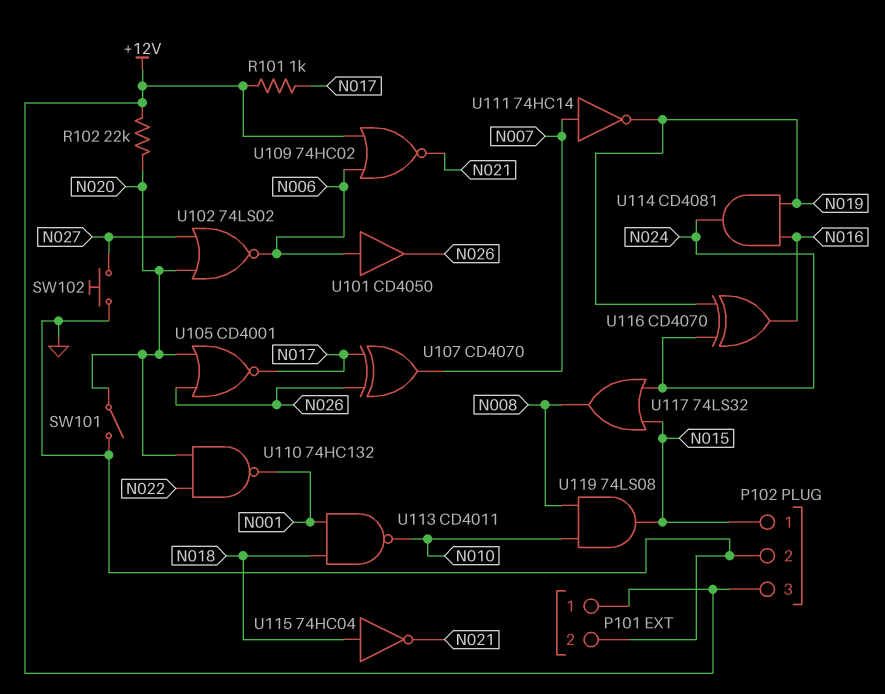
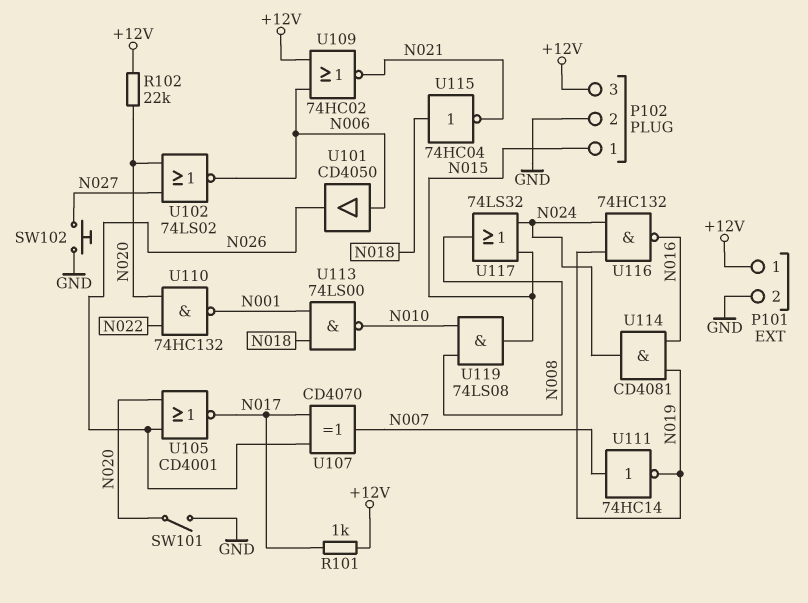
U113: NAND CD4011 (in N001, in N018, out N010) -> NAND 74LS00 (in N001, in N018, out N010)
U116: XOR CD4070 (in N019, in N024, out N016) -> NAND 74HC132 (in N019, in N024, out N016)

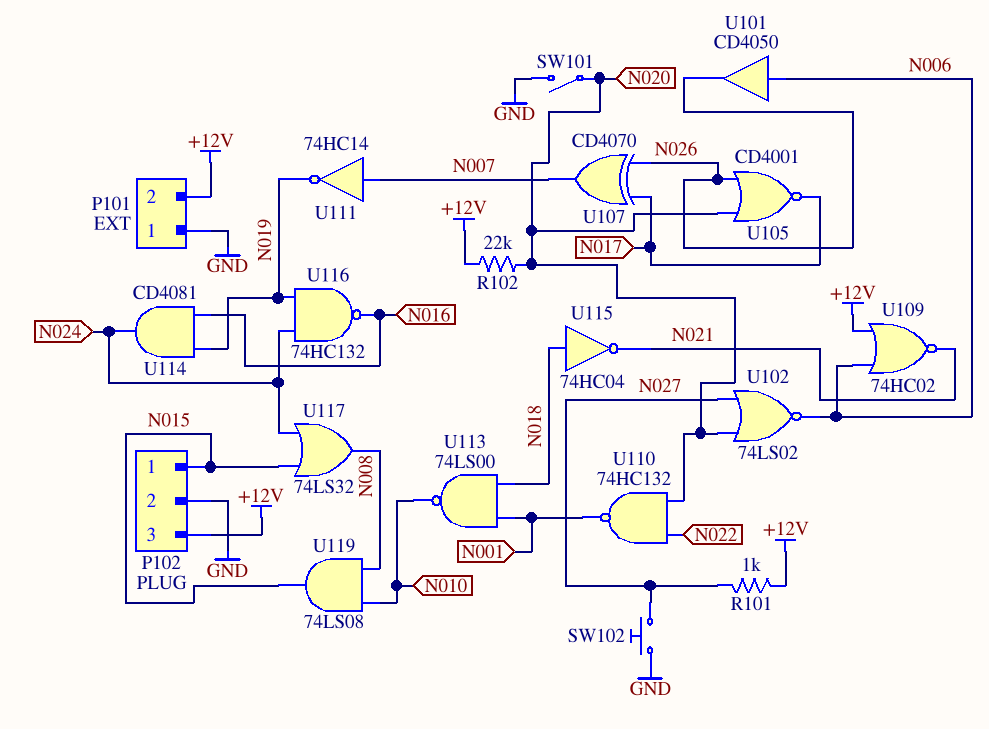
P101 pin 1: +12V -> GND
P101 pin 2: GND -> +12V
R101: 1k (+12V, N017) -> 1k (+12V, N027)

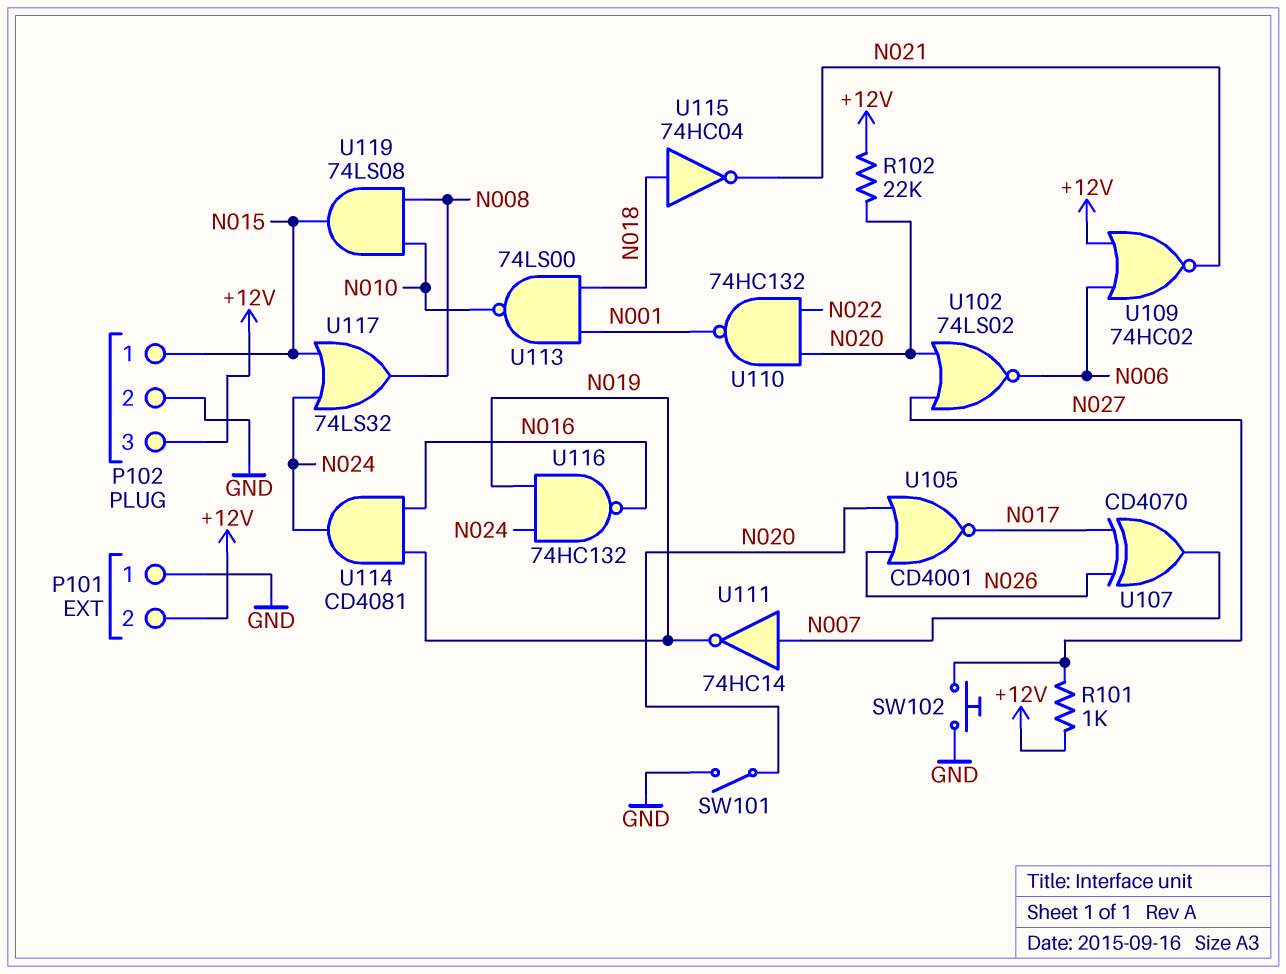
U101: buffer CD4050 (in N006, out N026) -> none

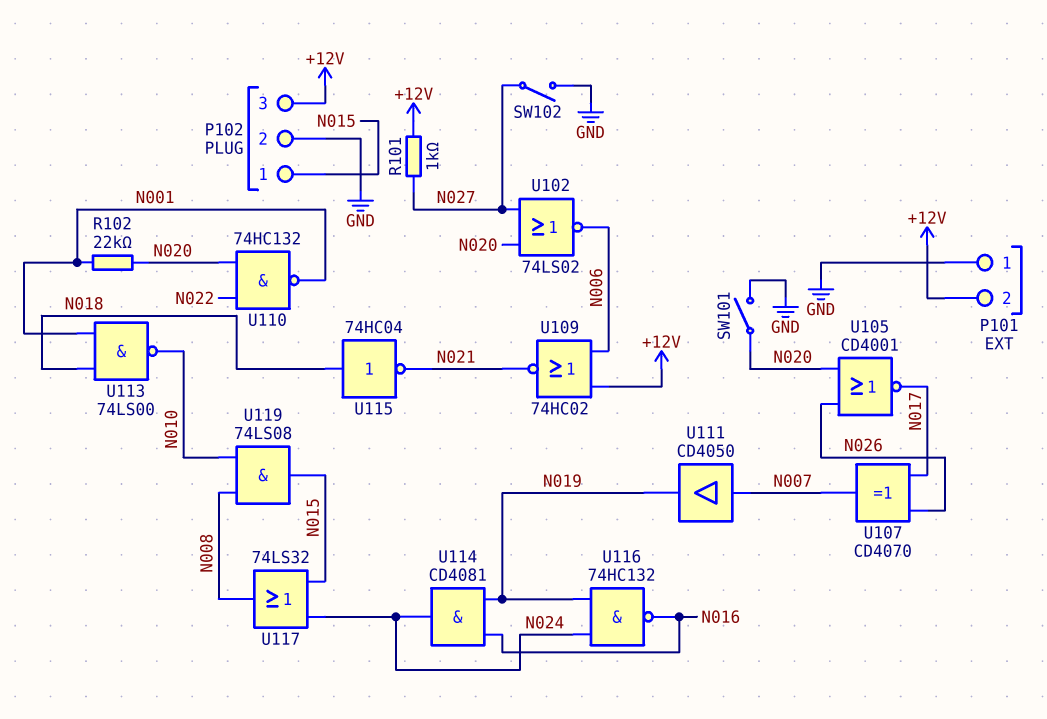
R102: 22k (+12V, N020) -> 22k (N001, N020)
SW102: button (GND, N027) -> switch (GND, N027)
U111: NOT 74HC14 (in N007, out N019) -> buffer CD4050 (in N007, out N019)

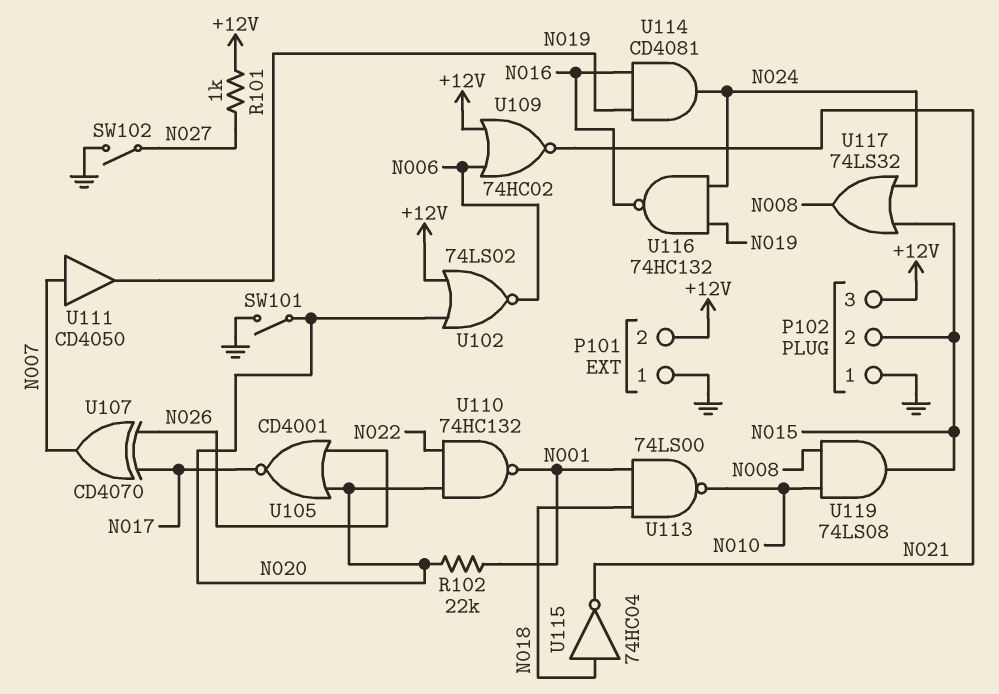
P102 pin 1: N015 -> GND
P102 pin 2: GND -> N015
U102: NOR 74LS02 (in N020, in N027, out N006) -> NOR 74LS02 (in +12V, in N020, out N006)

